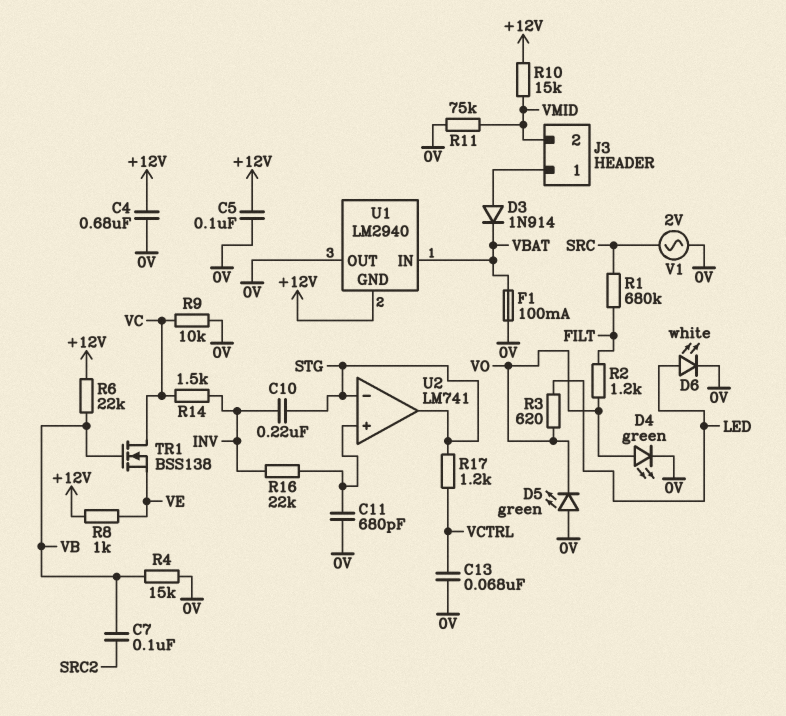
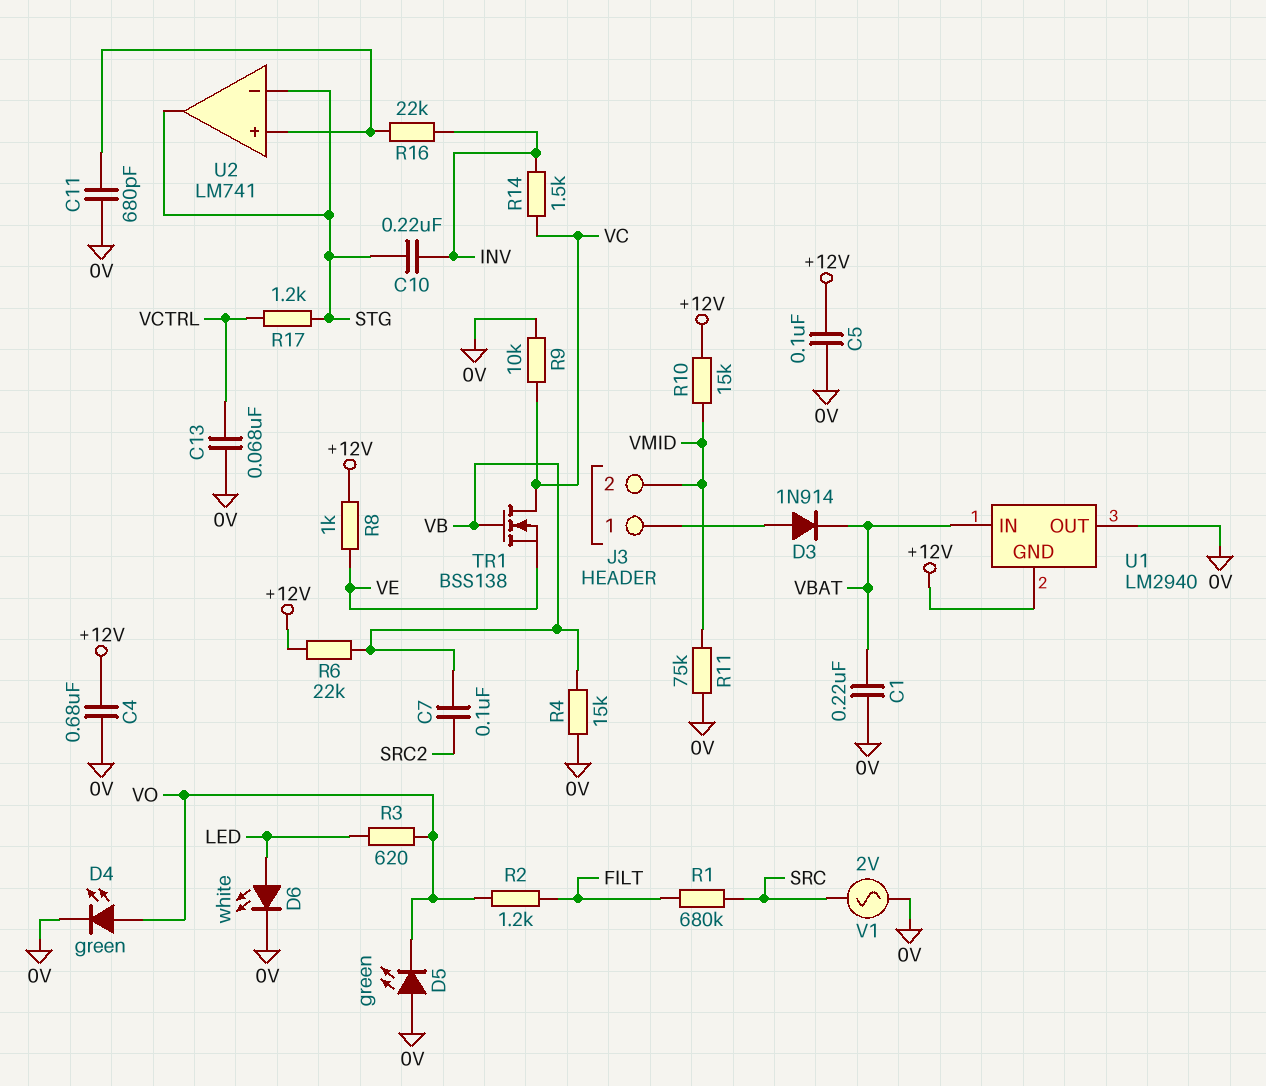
C1: none -> 220nF (0V, VBAT)
F1: 100mA (0V, VBAT) -> none

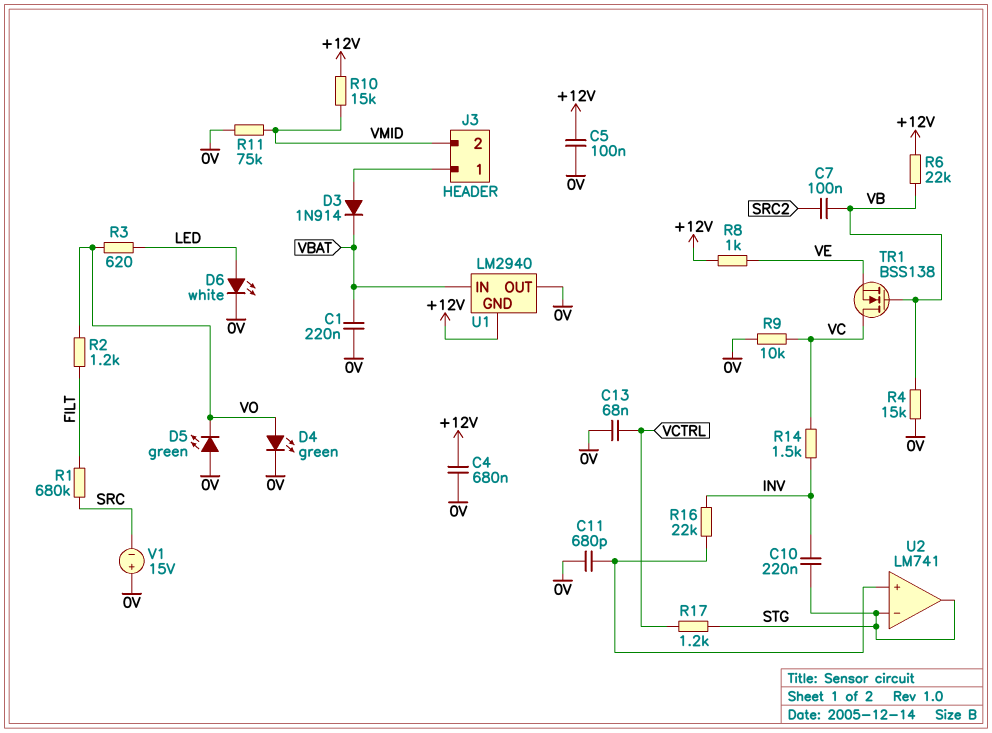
V1: AC 2V (0V, SRC) -> 15V (plus 0V, minus SRC)

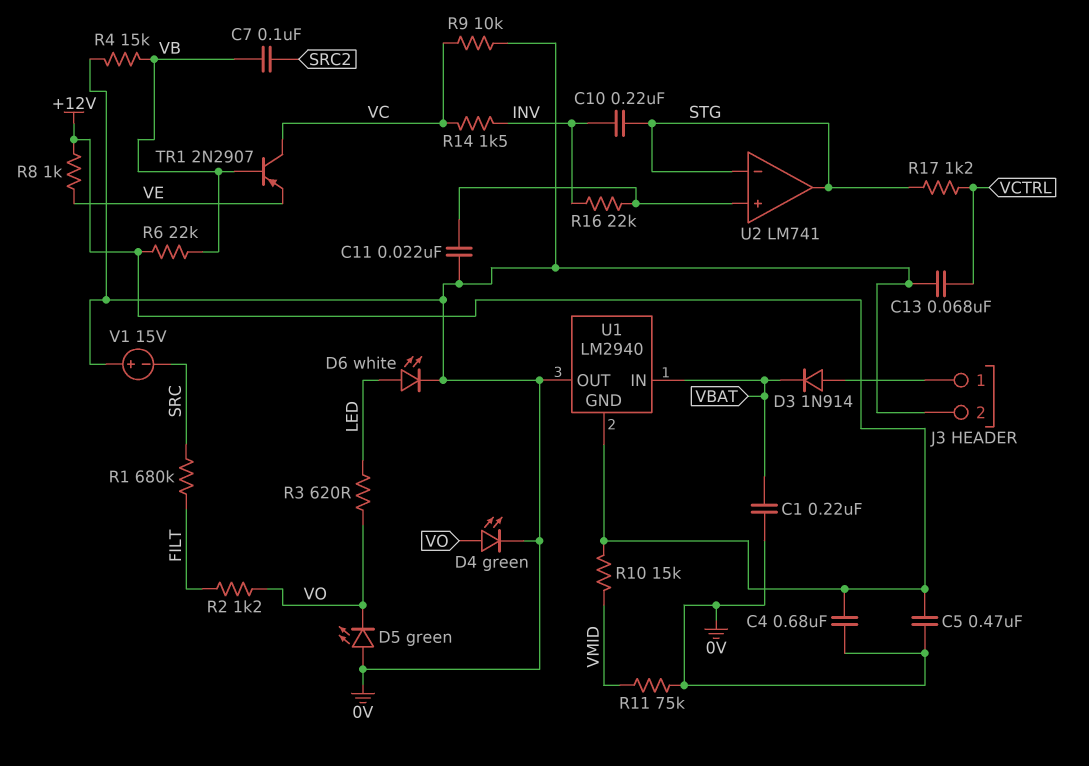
C5: 100nF (+12V, 0V) -> 470nF (+12V, 0V)
C11: 680pF (0V, U2/in+) -> 22nF (0V, U2/in+)
J3 pin 2: VMID -> 0V
TR1: NMOS BSS138 (G VB, D VC, S VE) -> PNP 2N2907 (B VB, C VC, E VE)

